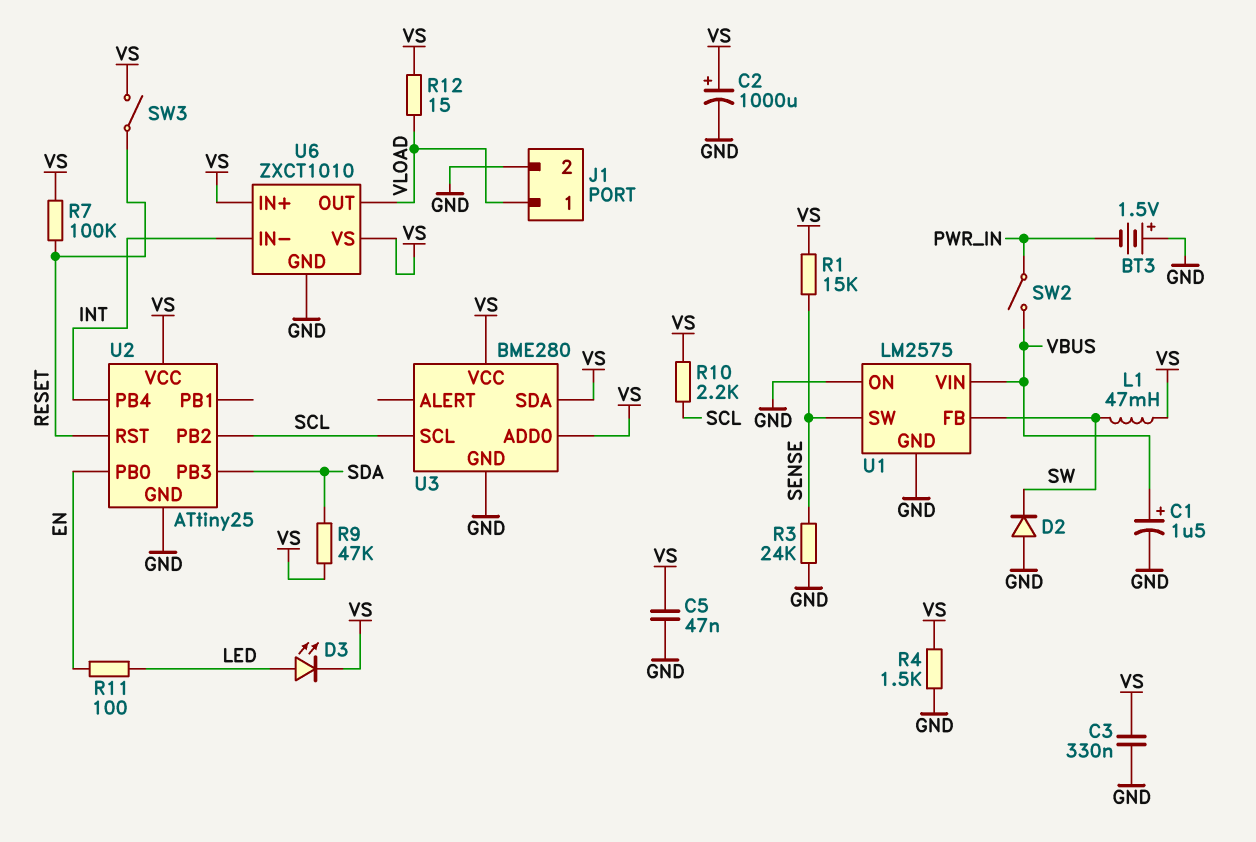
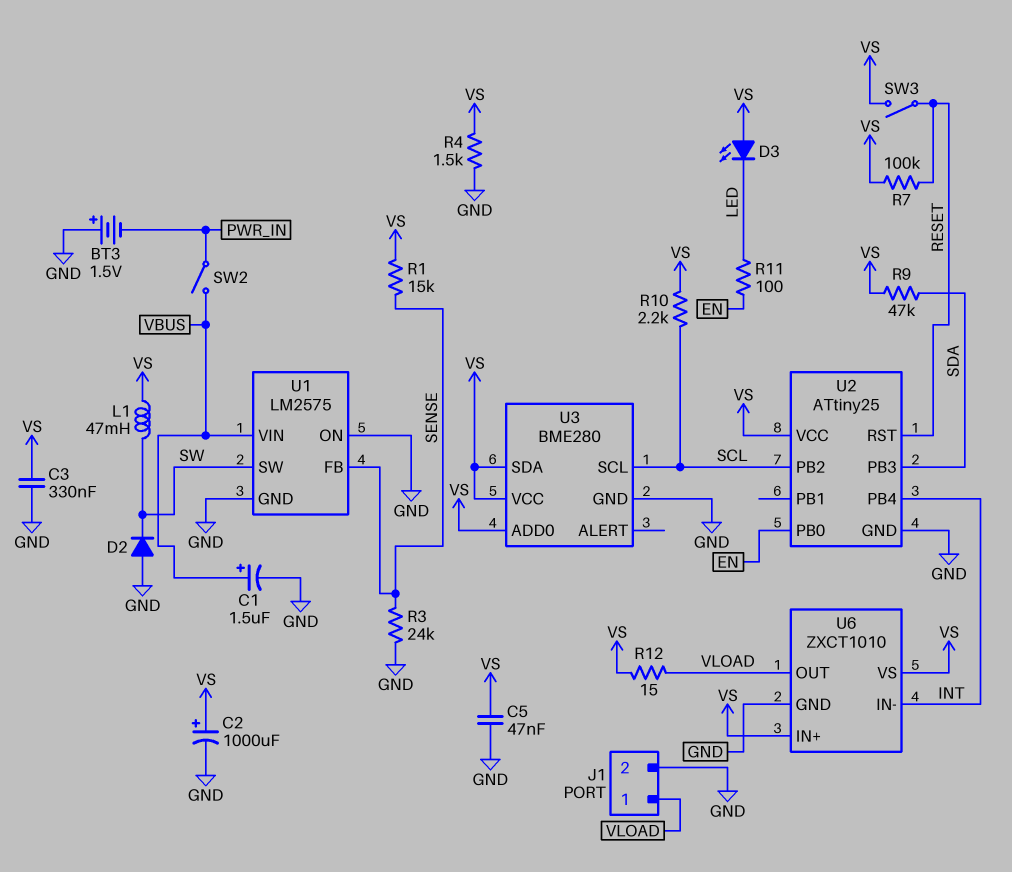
D3: LED (A LED, K VS) -> LED (A VS, K LED)
U1 pin FB: SW -> SENSE
U1 pin SW: SENSE -> SW

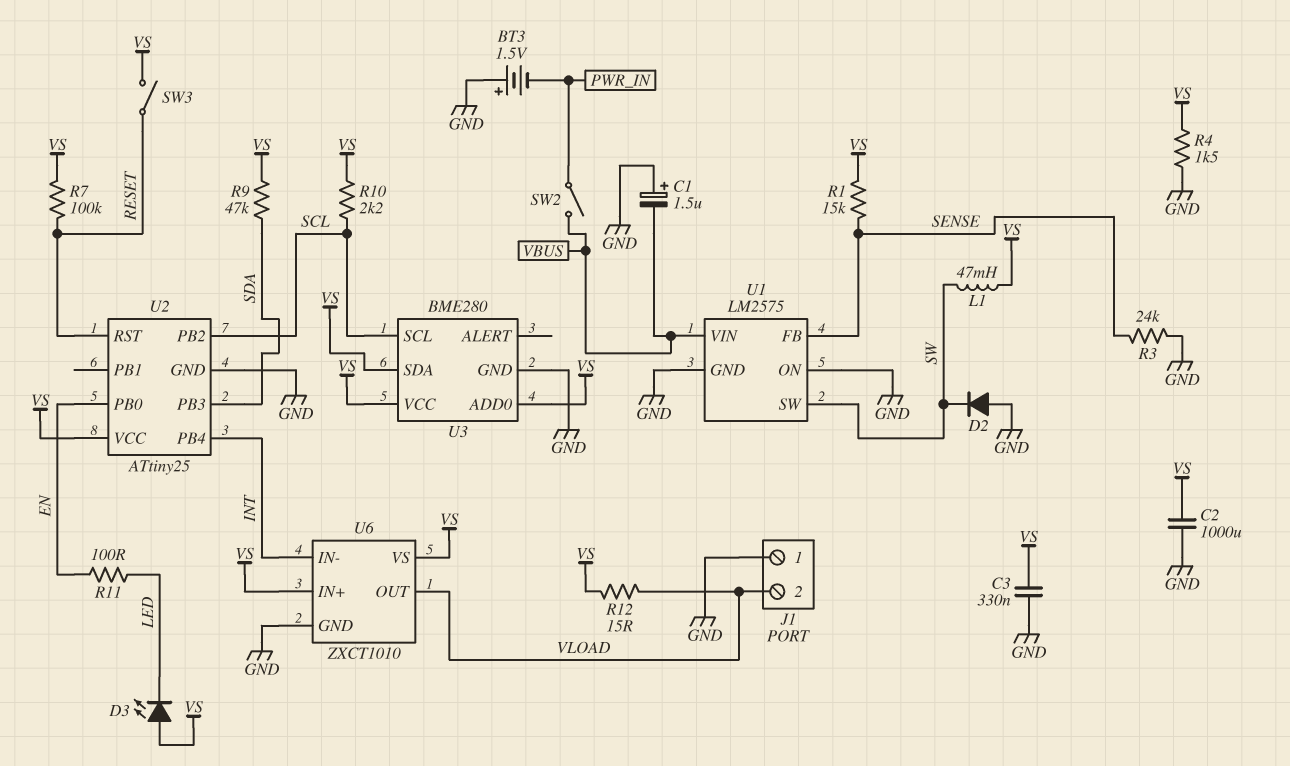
C1: 1.5uF (plus VBUS, minus GND) -> 1.5uF (plus GND, minus VBUS)
C2: 1000uF (plus VS, minus GND) -> 1000uF (GND, VS)
C5: 47nF (GND, VS) -> none
J1 pin 1: VLOAD -> GND
J1 pin 2: GND -> VLOAD

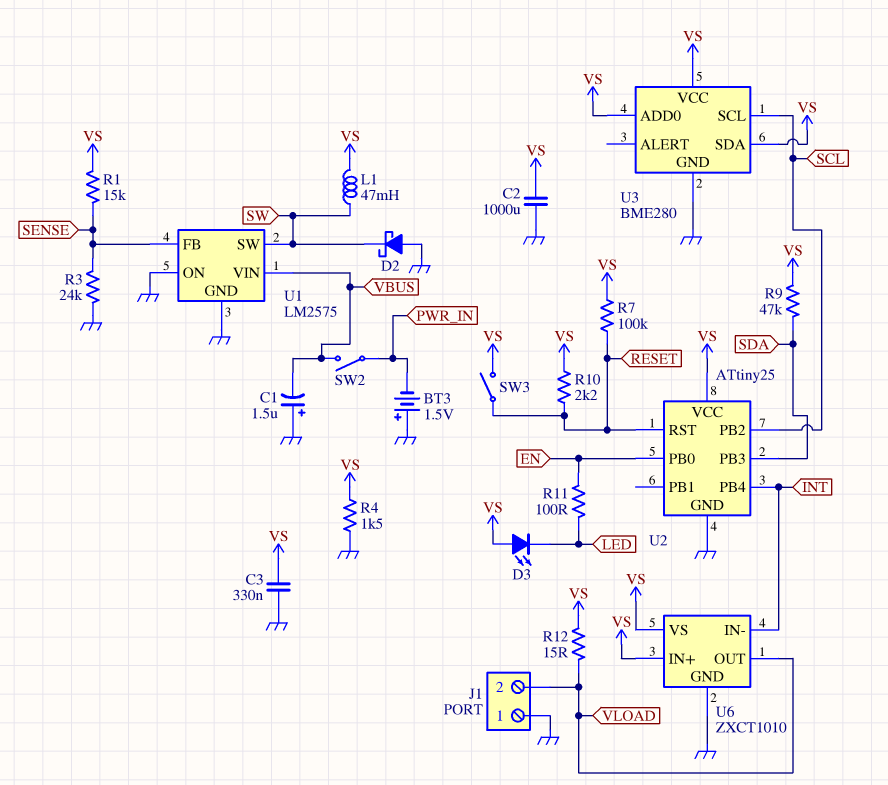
D2: diode (A GND, K SW) -> schottky (A GND, K SW)
R10: 2.2k (SCL, VS) -> 2.2k (RESET, VS)

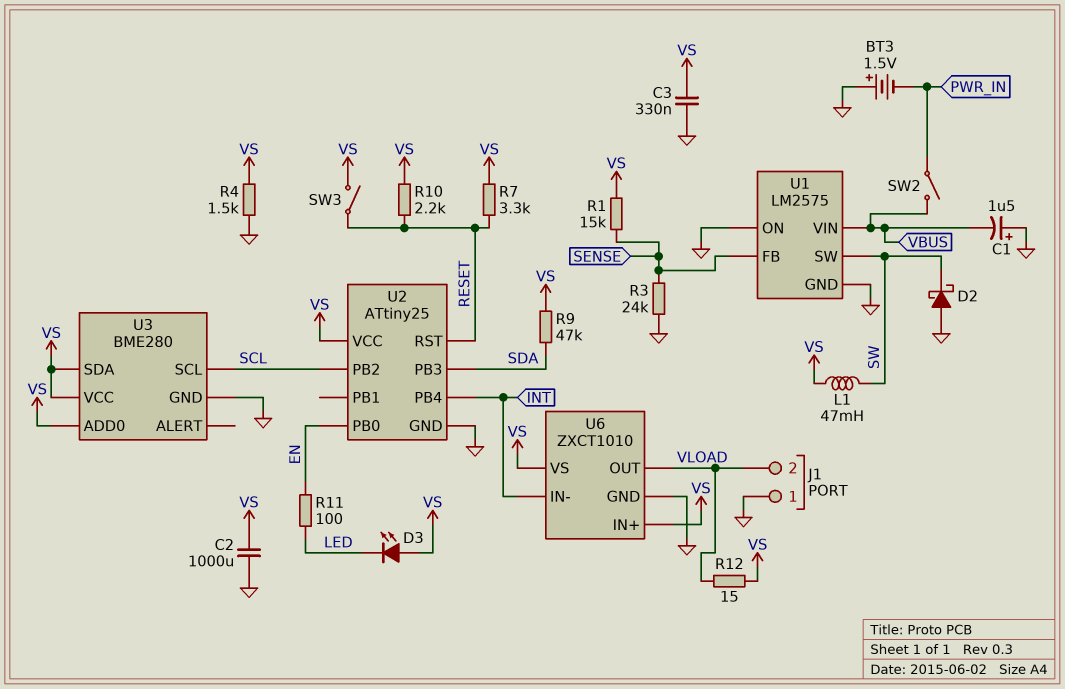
R7: 100k (RESET, VS) -> 3.3k (RESET, VS)

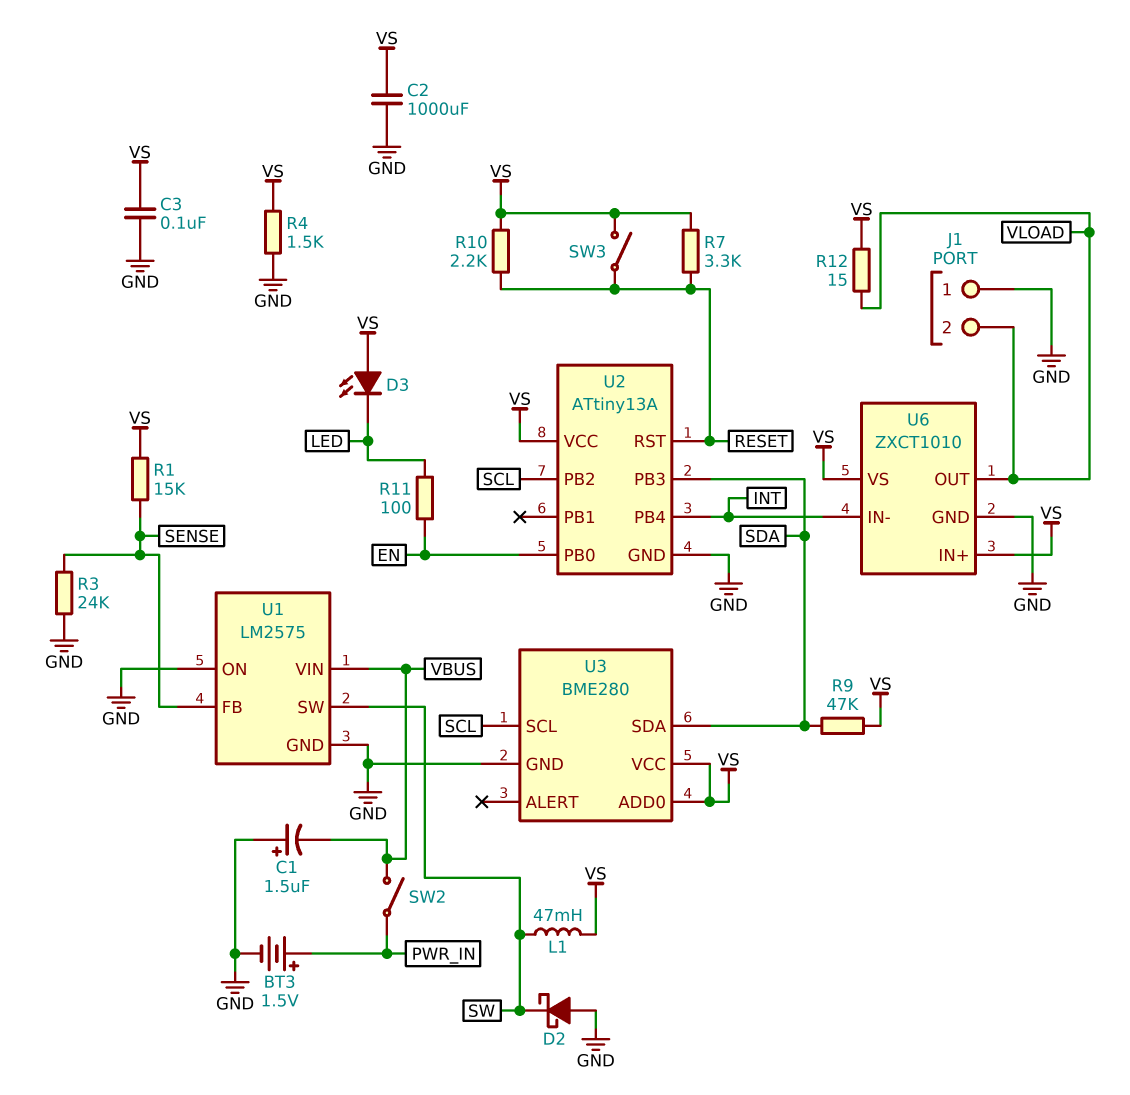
BT3: 1.5V (plus GND, minus PWR_IN) -> 1.5V (plus PWR_IN, minus GND)
C3: 330nF (GND, VS) -> 100nF (GND, VS)
U2: ATtiny25 -> ATtiny13A
U3 pin SDA: VS -> SDA

